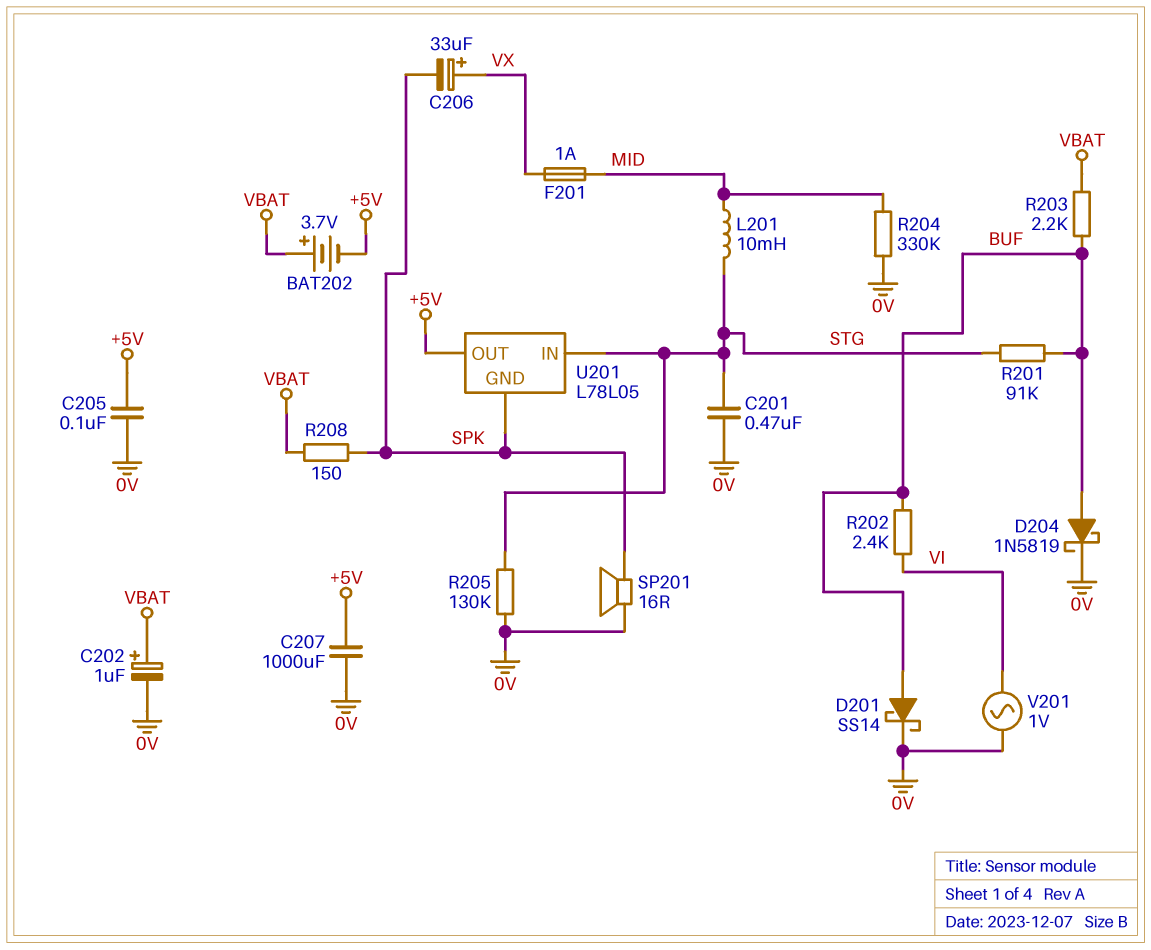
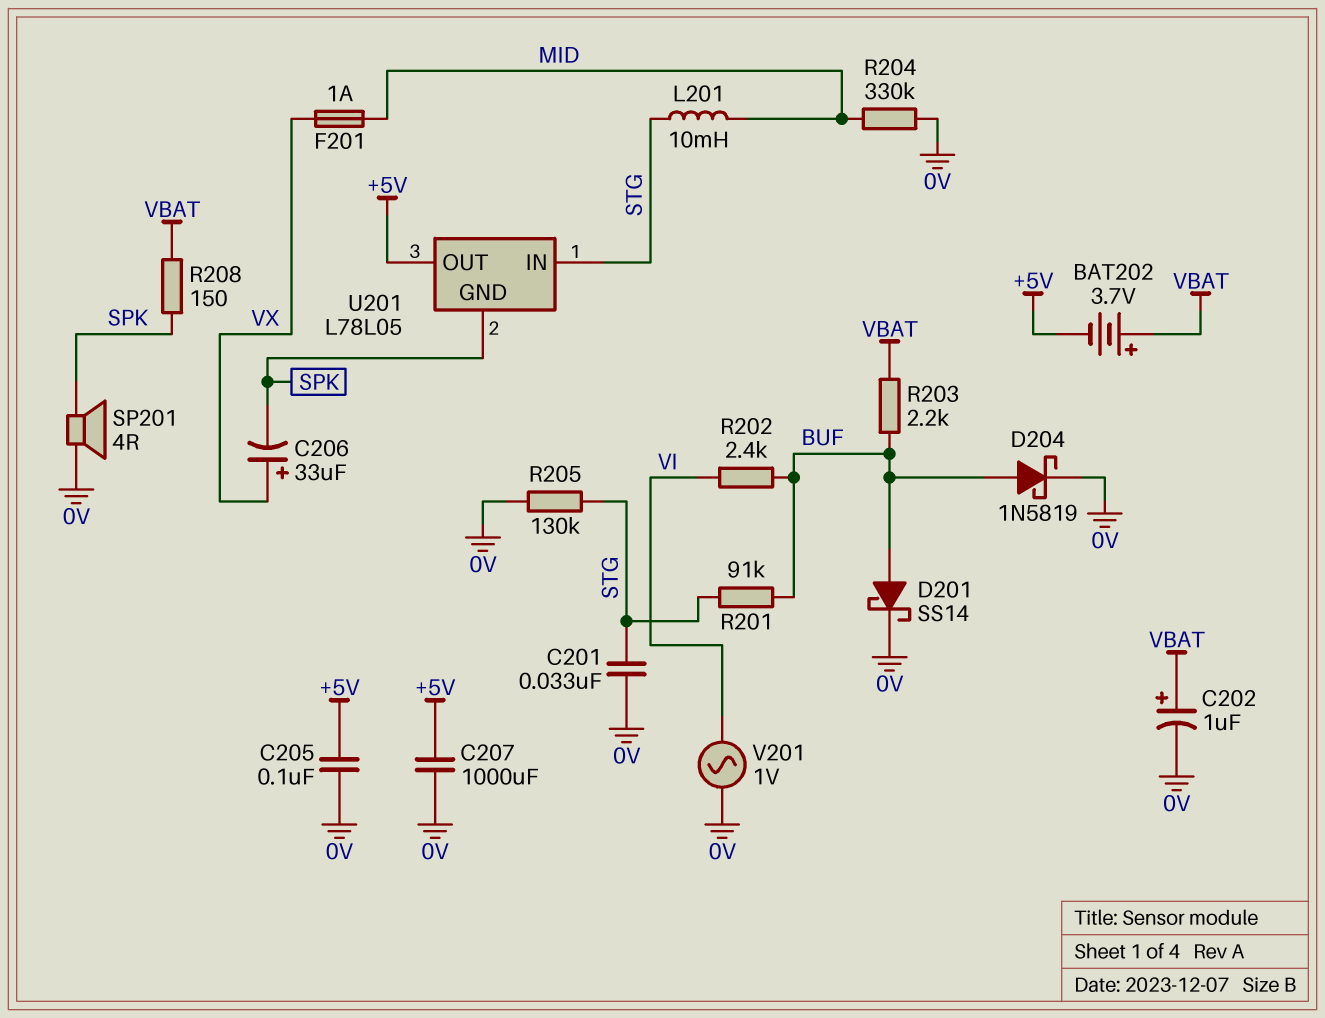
C201: 470nF (0V, STG) -> 33nF (0V, STG)
SP201: speaker 16R (0V, SPK) -> speaker 4R (0V, SPK)

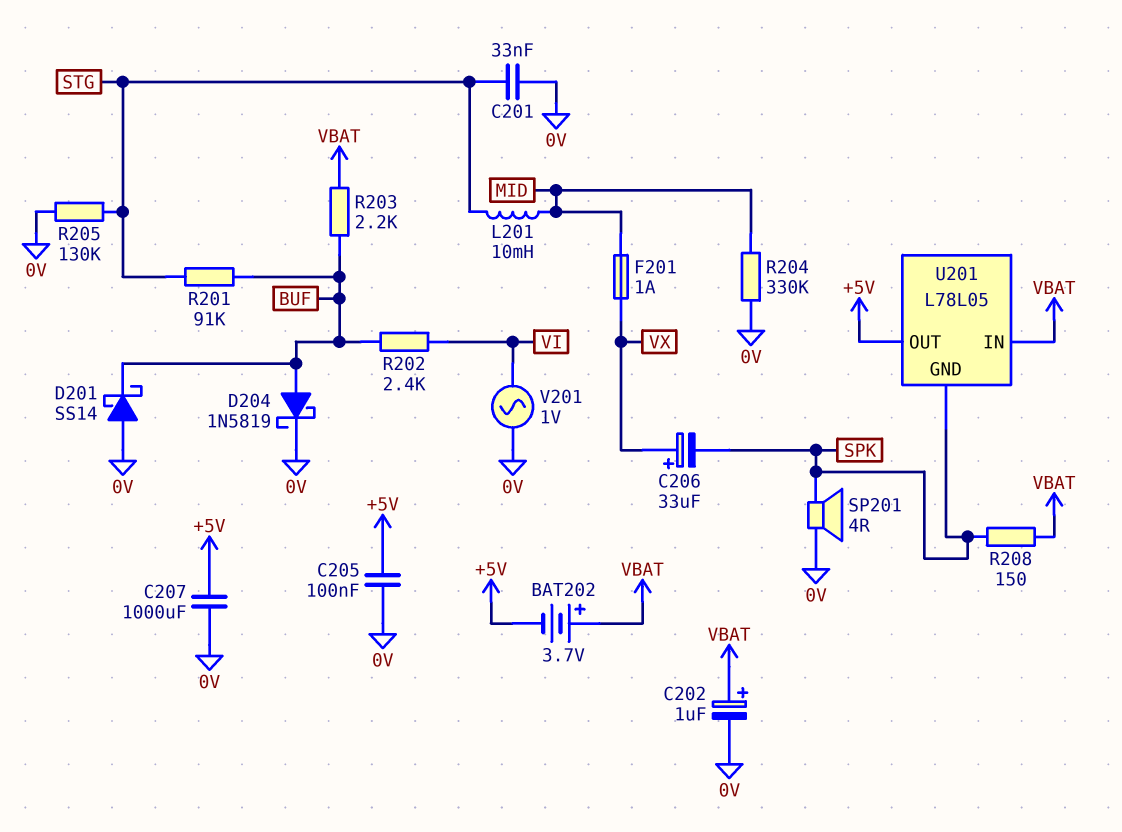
D201: schottky SS14 (A BUF, K 0V) -> schottky SS14 (A 0V, K BUF)
U201 pin IN: STG -> VBAT

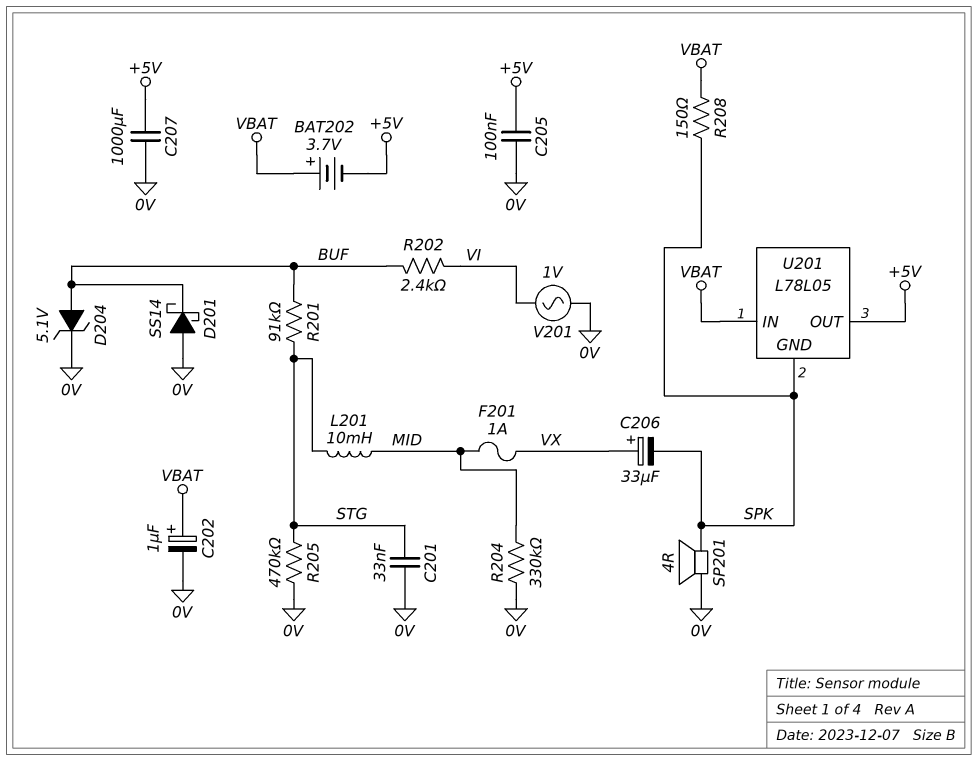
D204: schottky 1N5819 (A BUF, K 0V) -> zener 5.1V (A BUF, K 0V)
R203: 2.2k (BUF, VBAT) -> none
R205: 130k (0V, STG) -> 470k (0V, STG)

